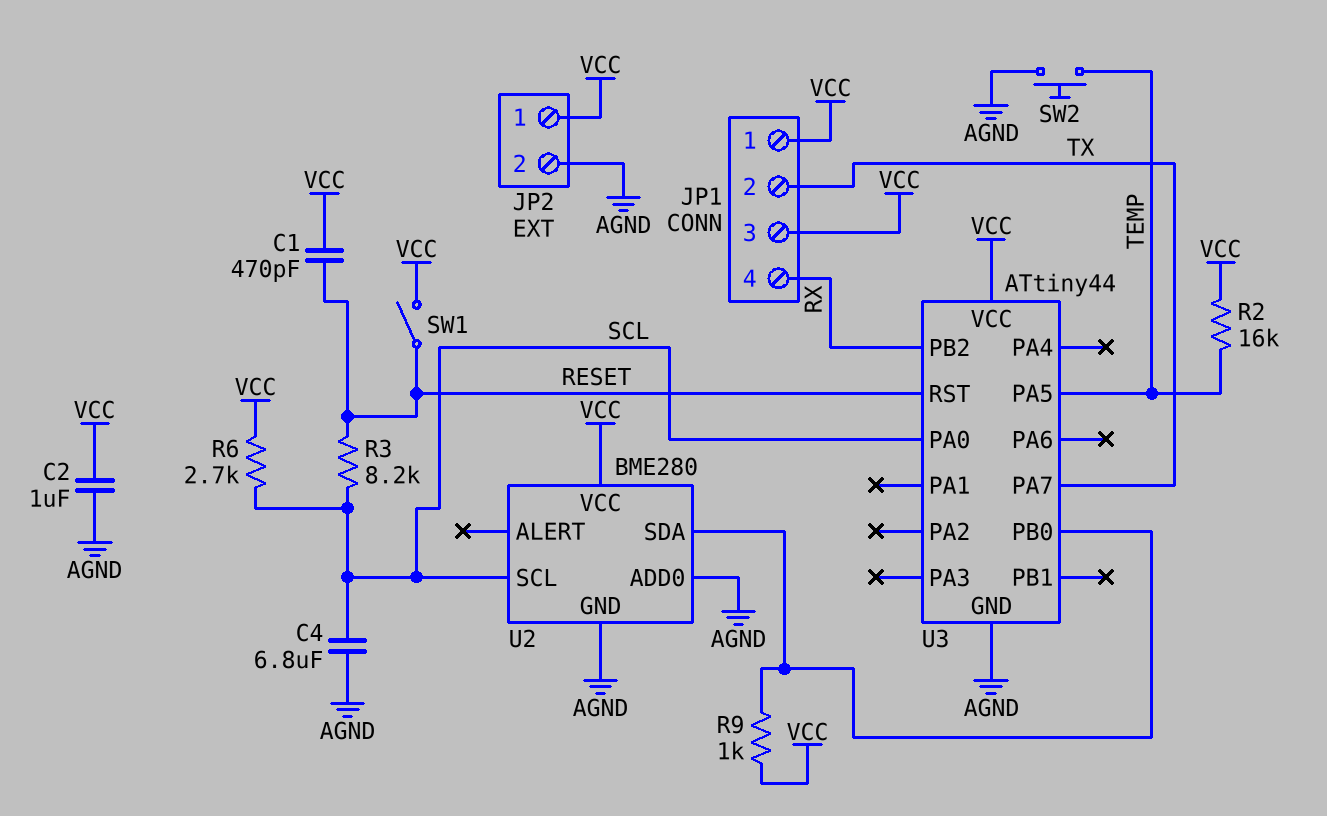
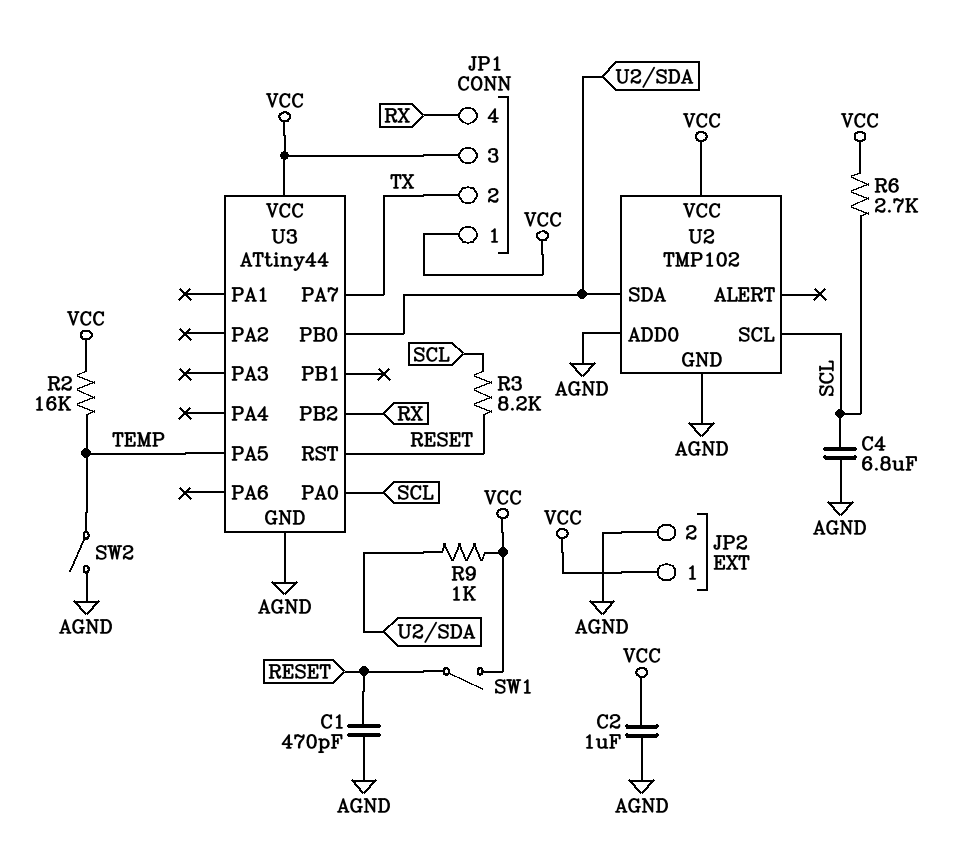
C1: 470pF (RESET, VCC) -> 470pF (AGND, RESET)
SW2: button (AGND, TEMP) -> switch (AGND, TEMP)
U2: BME280 -> TMP102

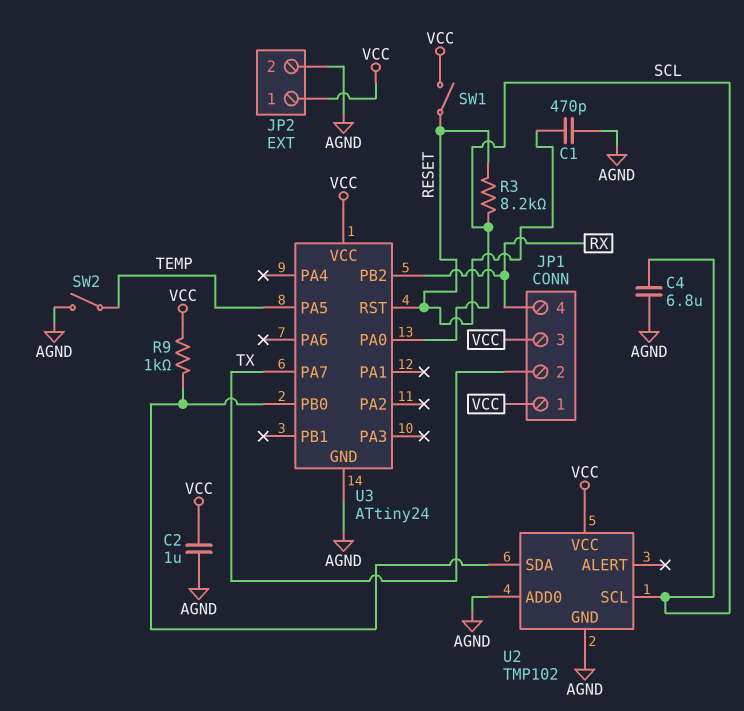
R2: 16k (TEMP, VCC) -> none
R6: 2.7k (SCL, VCC) -> none
U3: ATtiny44 -> ATtiny24

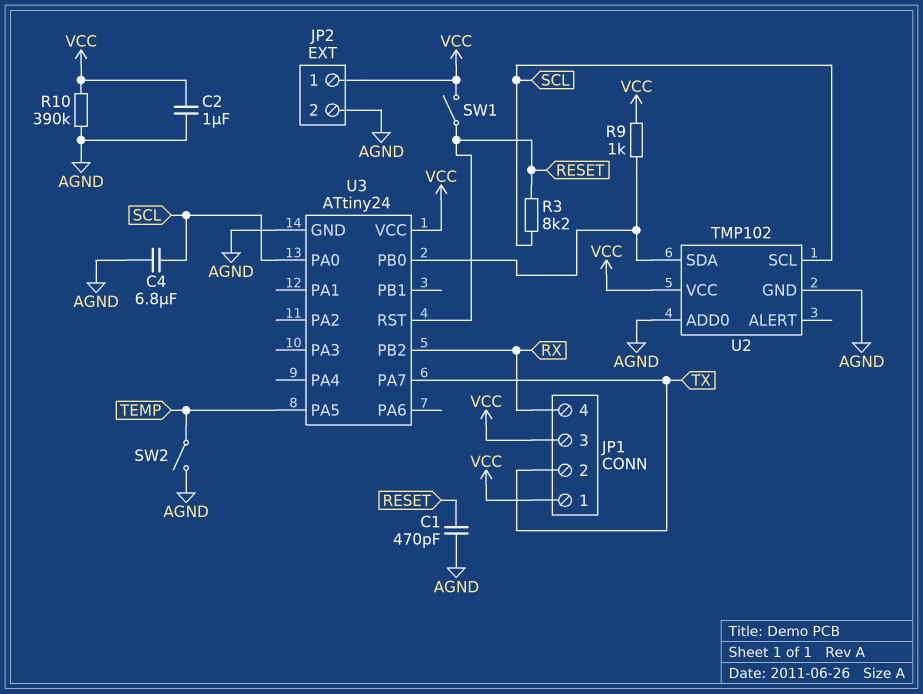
R10: none -> 390k (AGND, VCC)

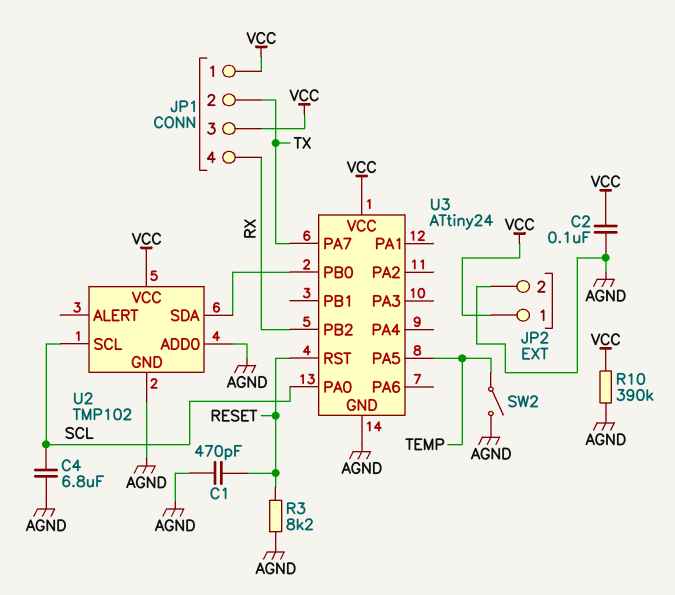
C2: 1uF (AGND, VCC) -> 100nF (AGND, VCC)
R3: 8.2k (RESET, SCL) -> 8.2k (AGND, RESET)
R9: 1k (U2/SDA, VCC) -> none
SW1: switch (RESET, VCC) -> none

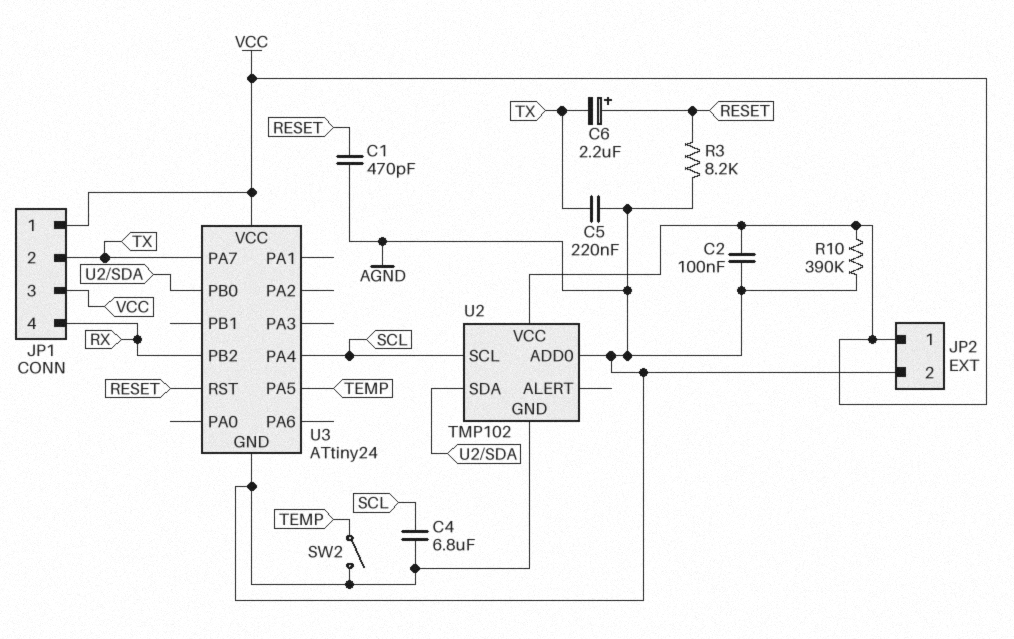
C5: none -> 220nF (AGND, TX)
C6: none -> 2.2uF (plus RESET, minus TX)
U3 pin PA0: SCL -> none
U3 pin PA4: none -> SCL

